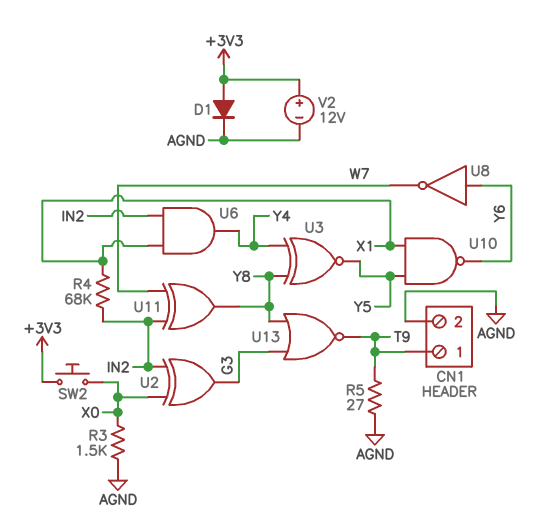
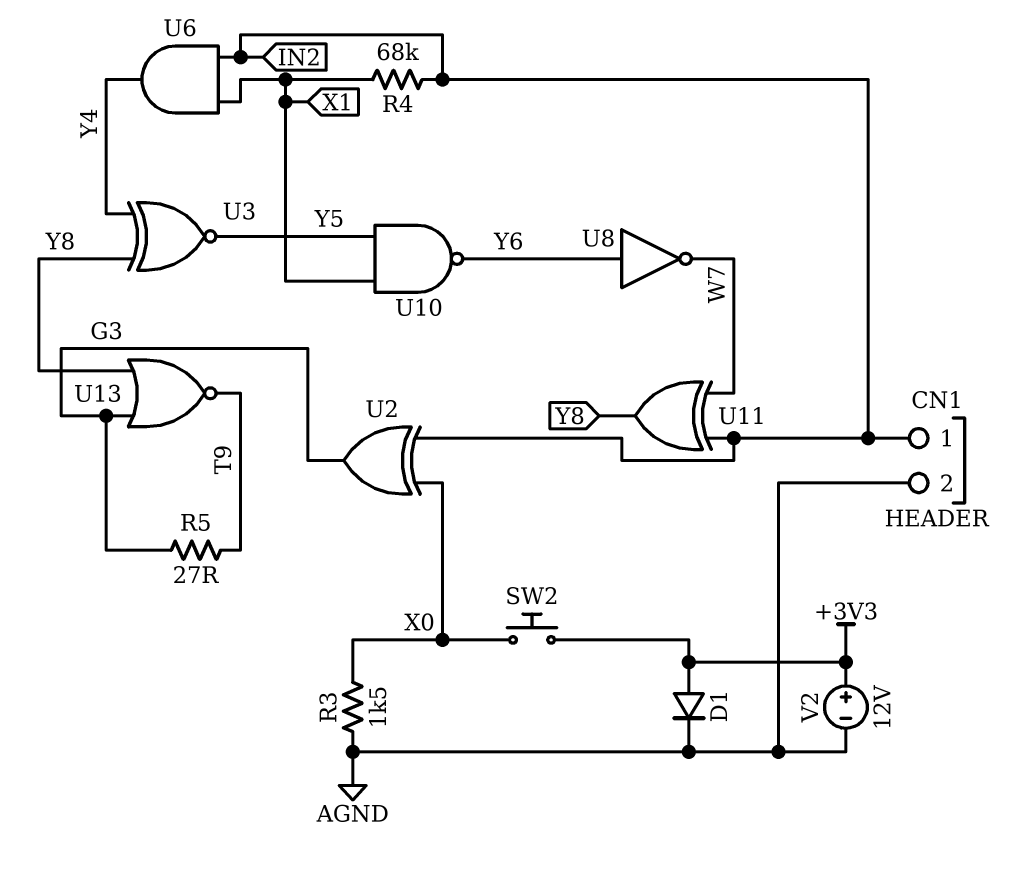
CN1 pin 1: T9 -> IN2
R5: 27 (AGND, T9) -> 27 (G3, T9)

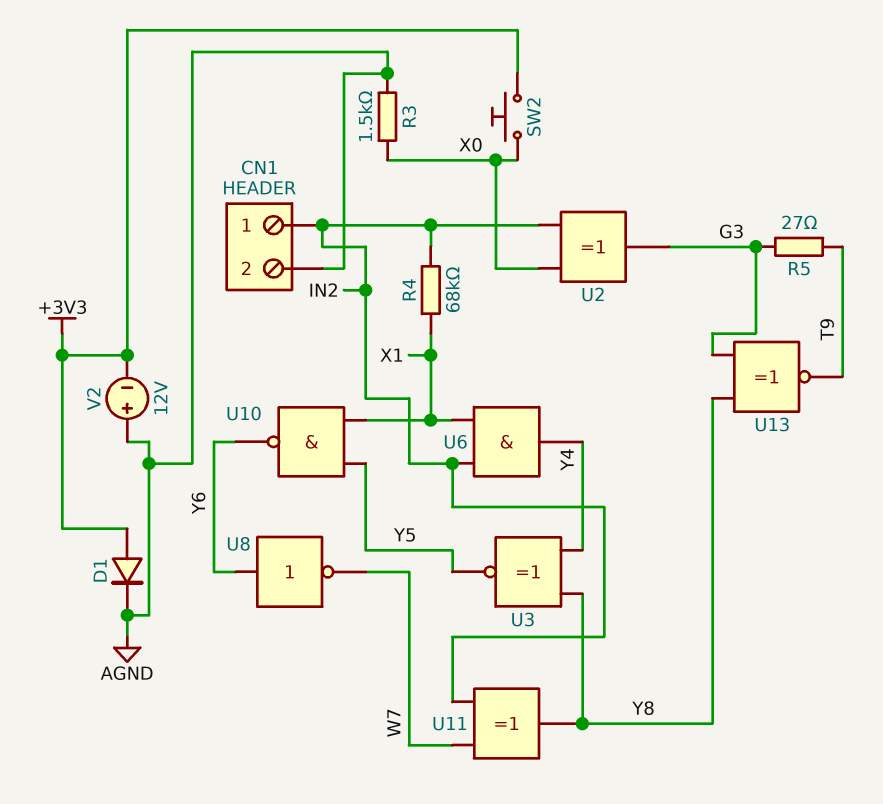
U13: NOR (in G3, in Y8, out T9) -> XNOR (in G3, in Y8, out T9)
V2: 12V (plus +3V3, minus AGND) -> 12V (plus AGND, minus +3V3)

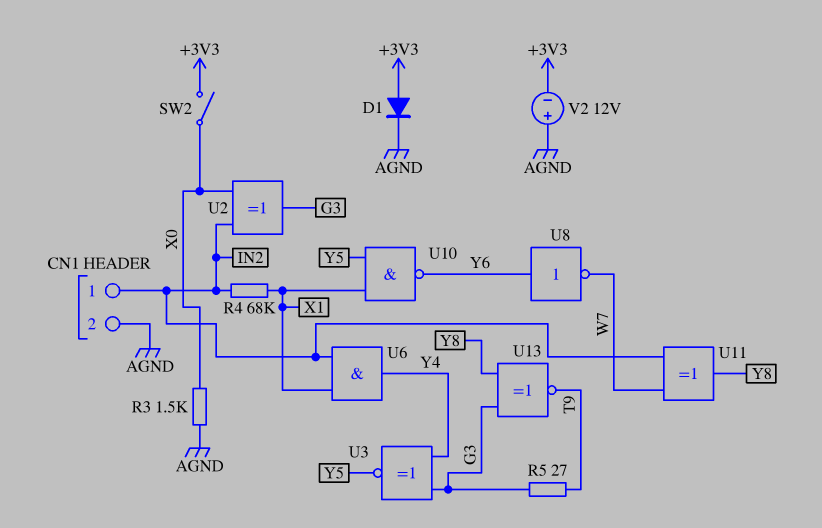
SW2: button (+3V3, X0) -> switch (+3V3, X0)
U3: XNOR (in Y4, in Y8, out Y5) -> XNOR (in G3, in Y4, out Y5)

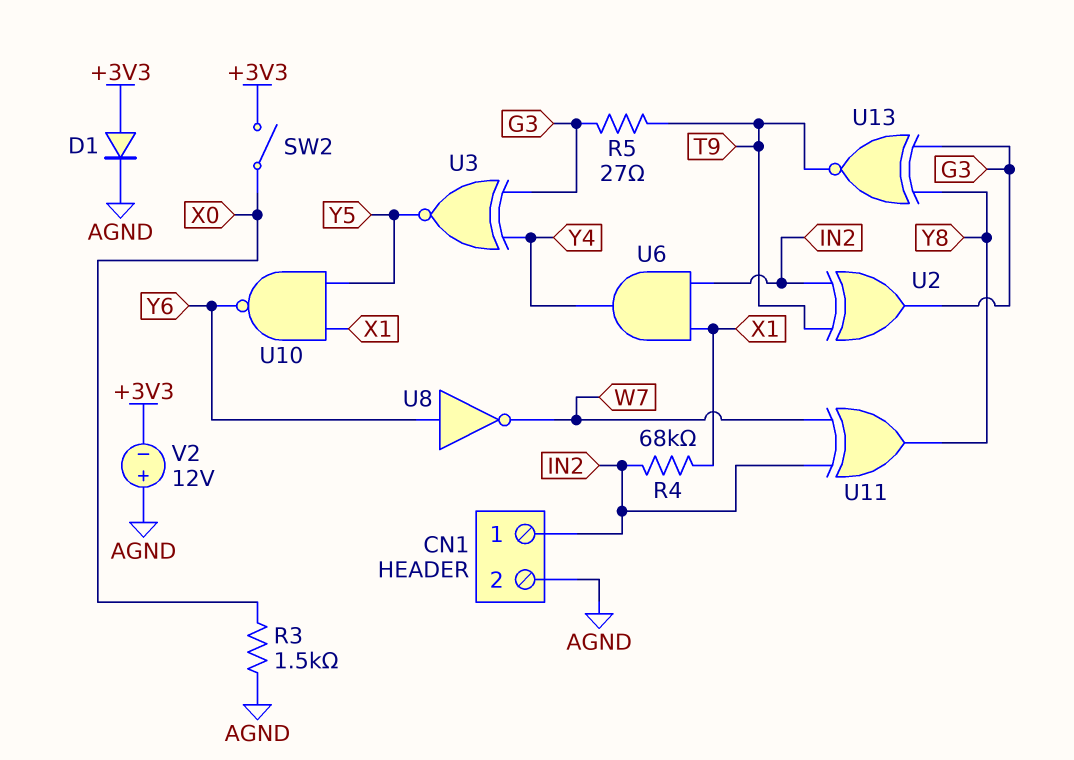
U2: XOR (in IN2, in X0, out G3) -> XOR (in IN2, in T9, out G3)

